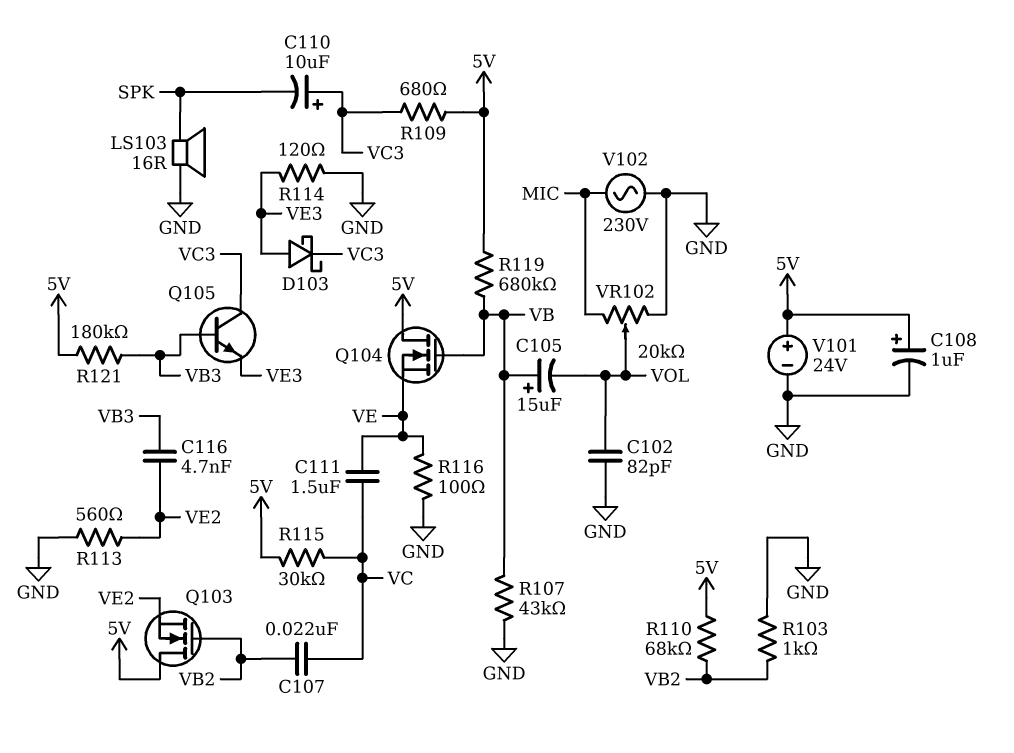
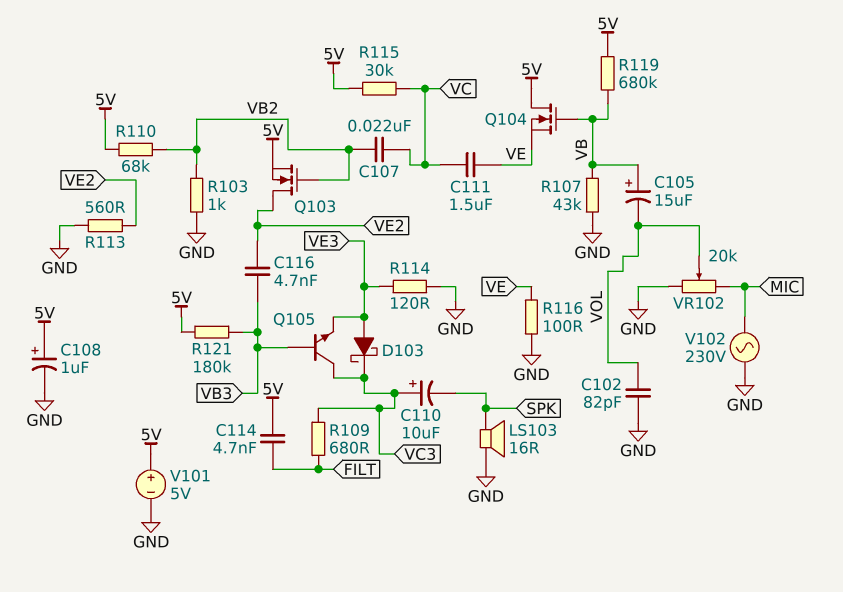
C114: none -> 4.7nF (5V, FILT)
Q103: NMOS (G VB2, D 5V, S VE2) -> NMOS (G VB2, D VE2, S 5V)
R109: 680 (5V, VC3) -> 680 (FILT, VC3)
V101: 24V (plus 5V, minus GND) -> 5V (plus 5V, minus GND)

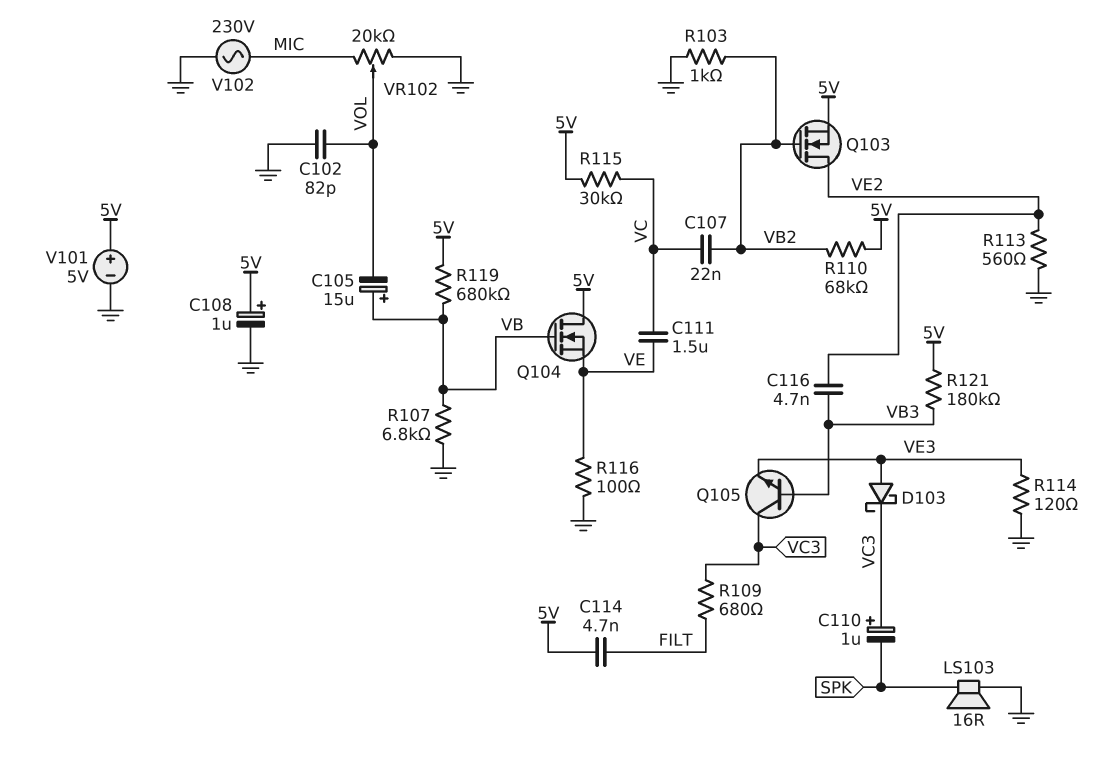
C110: 10uF (plus VC3, minus SPK) -> 1uF (plus VC3, minus SPK)
R107: 43k (GND, VB) -> 6.8k (GND, VB)

